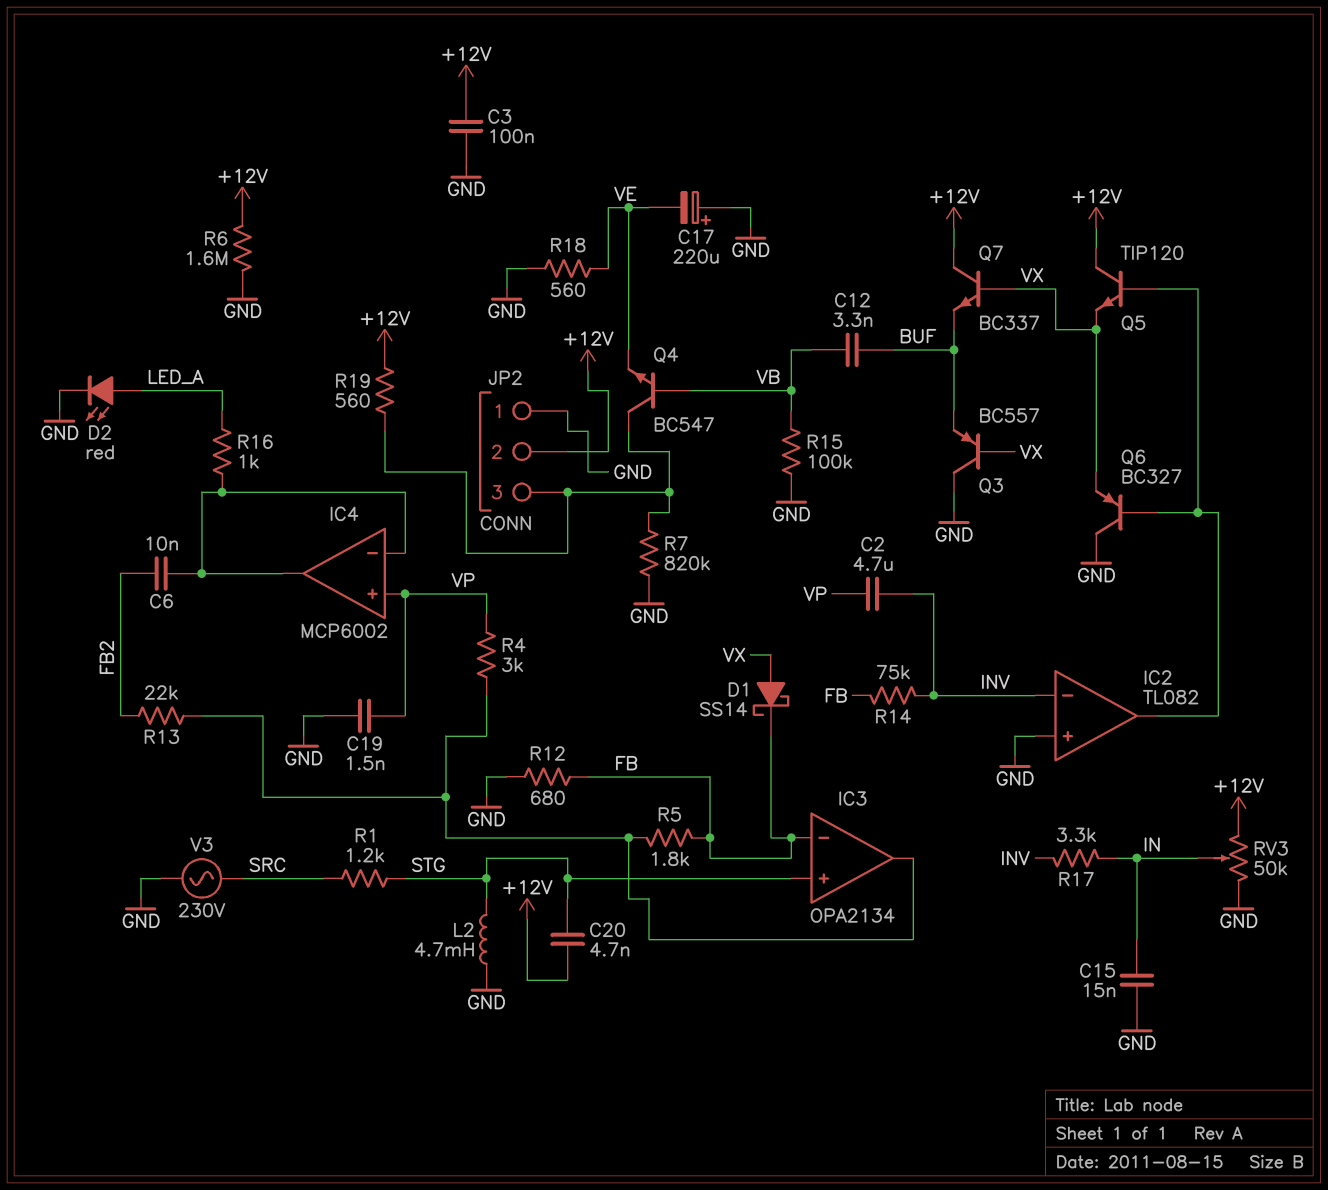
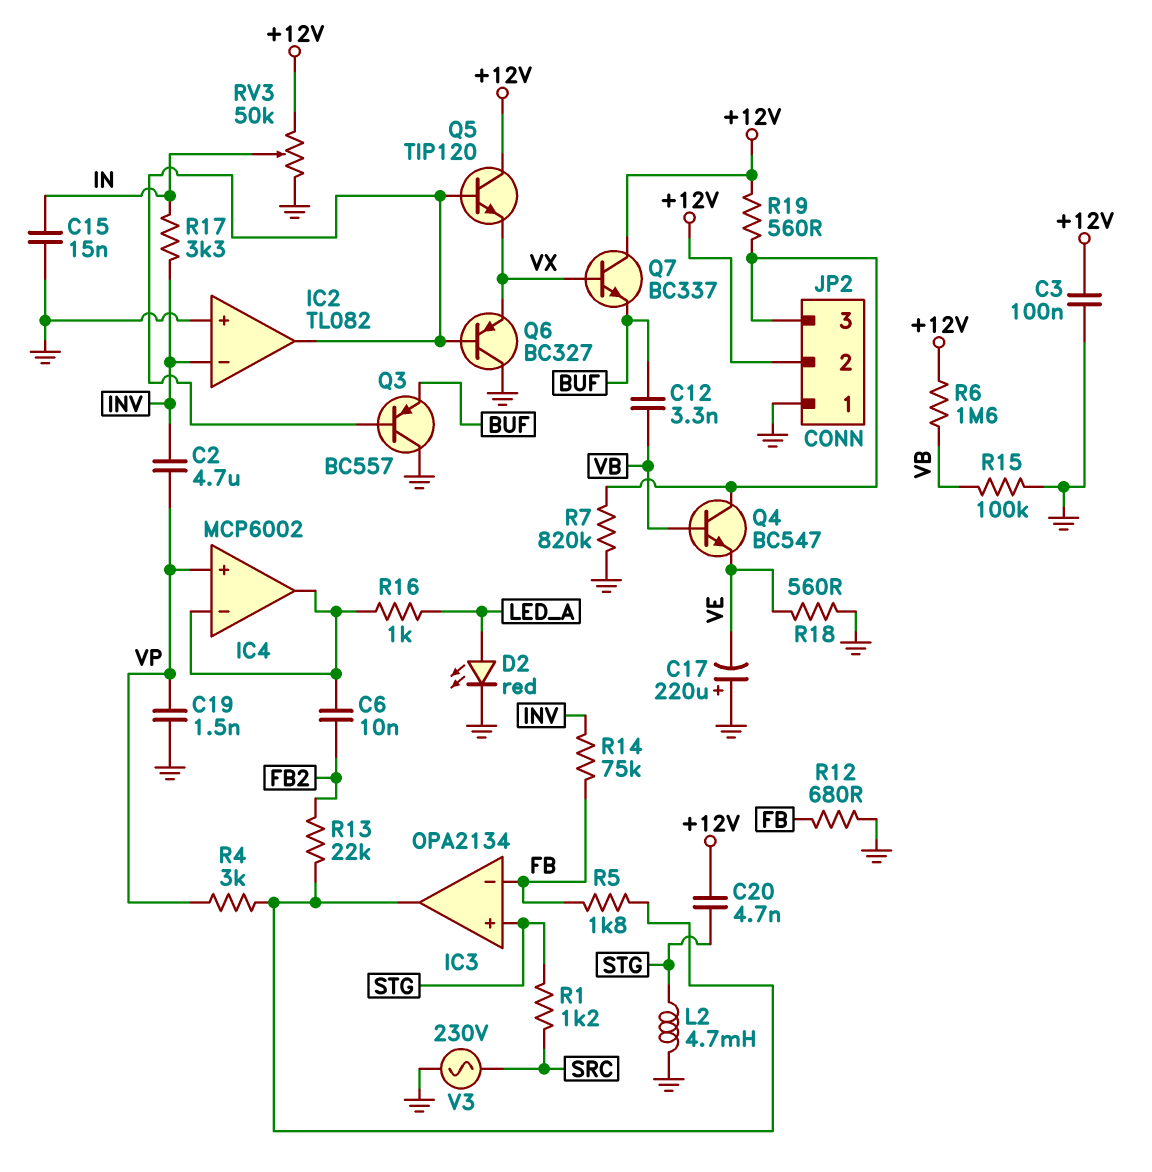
D1: schottky SS14 (A VX, K FB) -> none
Q3: PNP BC557 (B VX, C GND, E BUF) -> PNP BC557 (B IC2/out, C GND, E BUF)
R6: 1.6M (+12V, GND) -> 1.6M (+12V, VB)

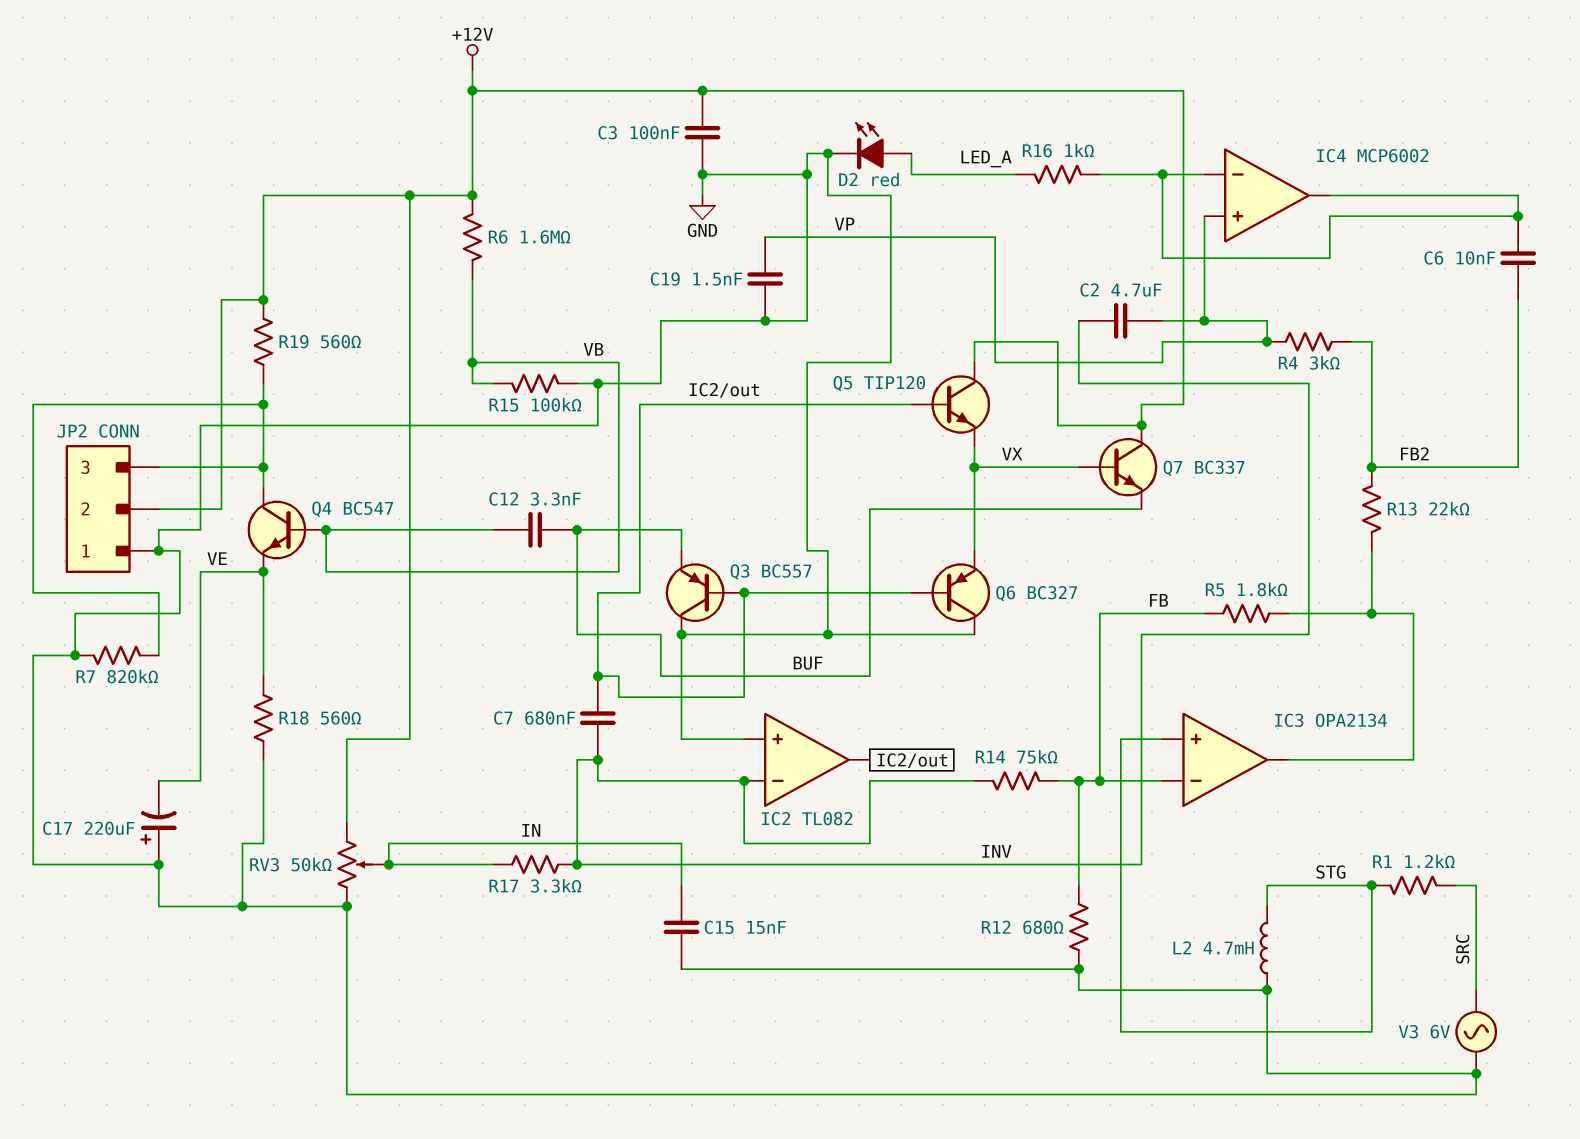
C7: none -> 680nF (IC2/out, INV)
C20: 4.7nF (+12V, STG) -> none
R4: 3k (IC3/out, VP) -> 3k (FB2, VP)
V3: AC 230V (GND, SRC) -> AC 6V (GND, SRC)

